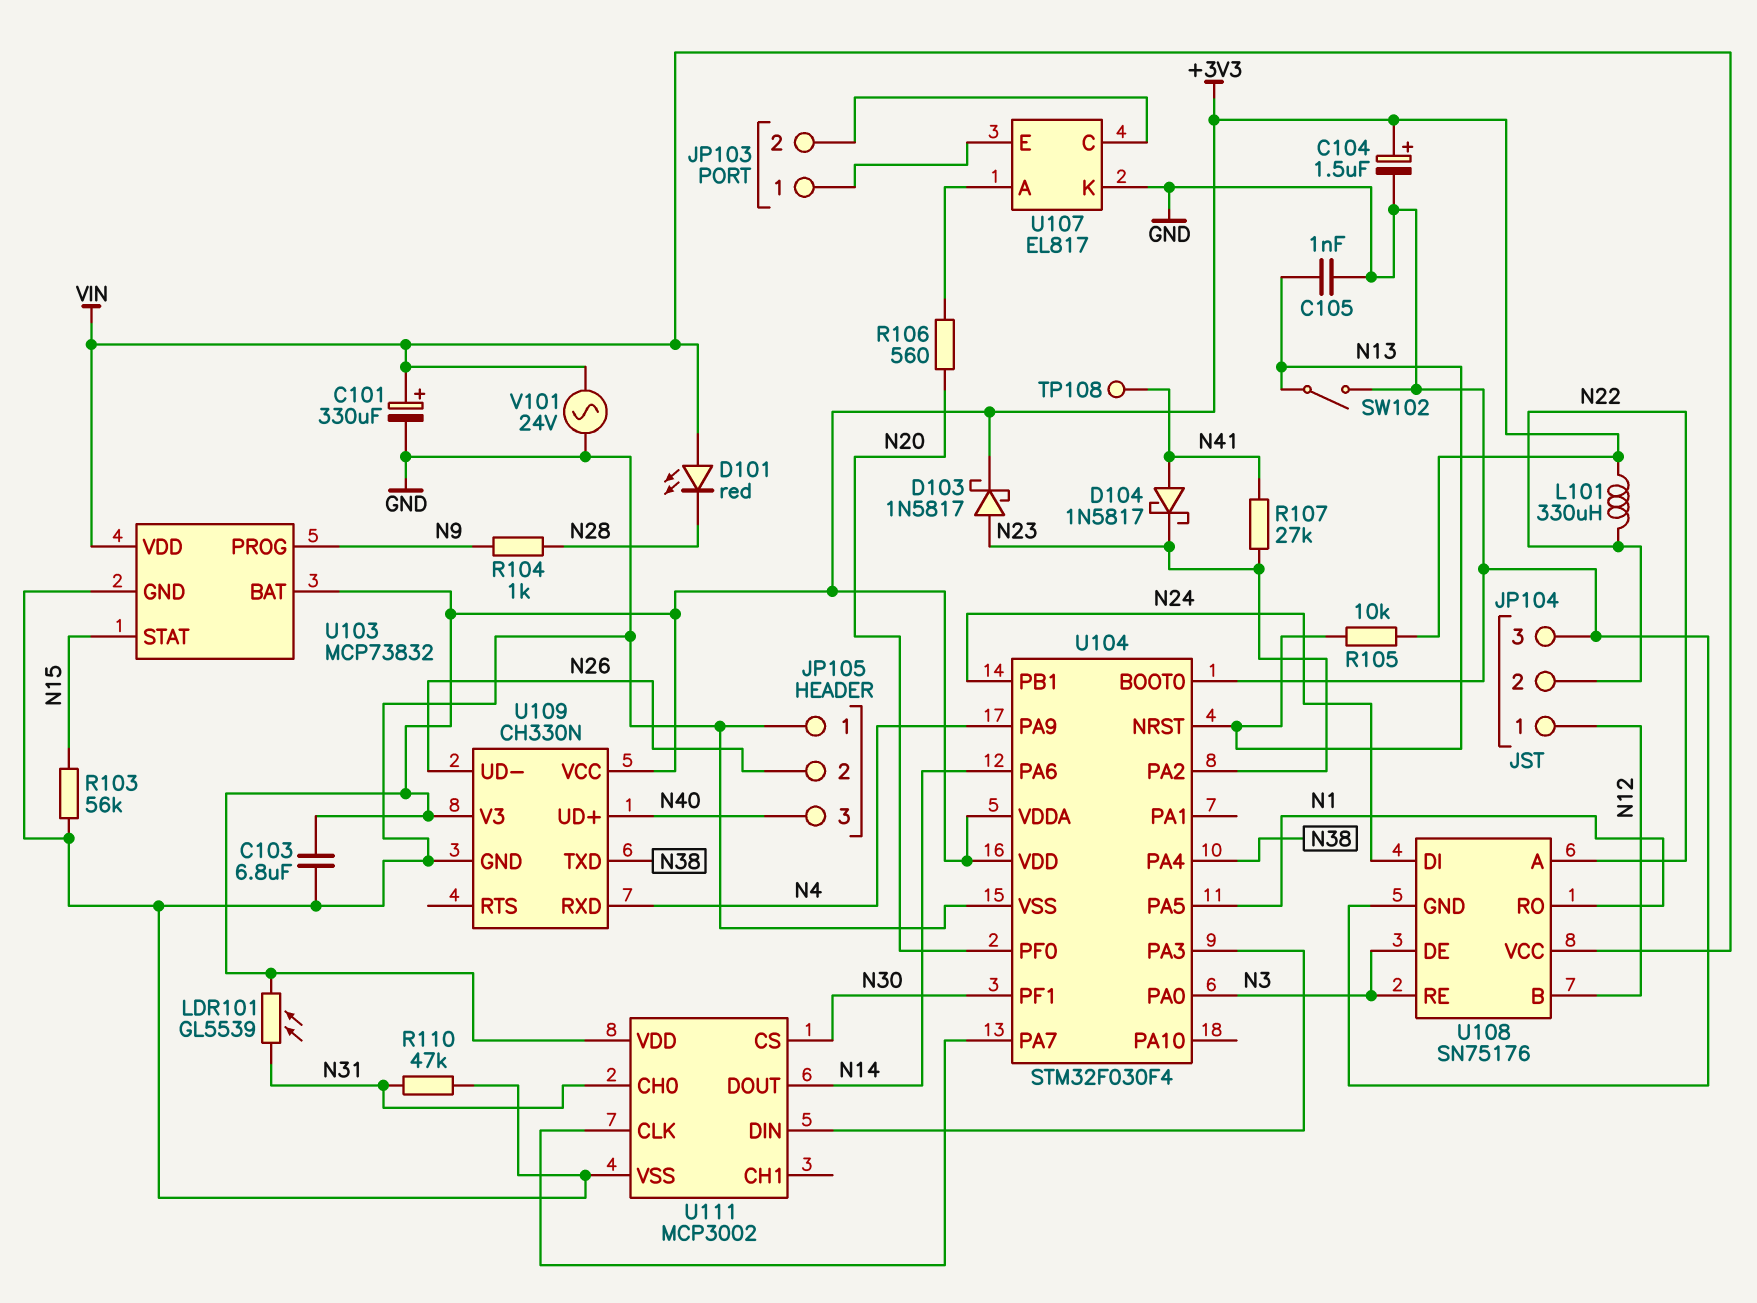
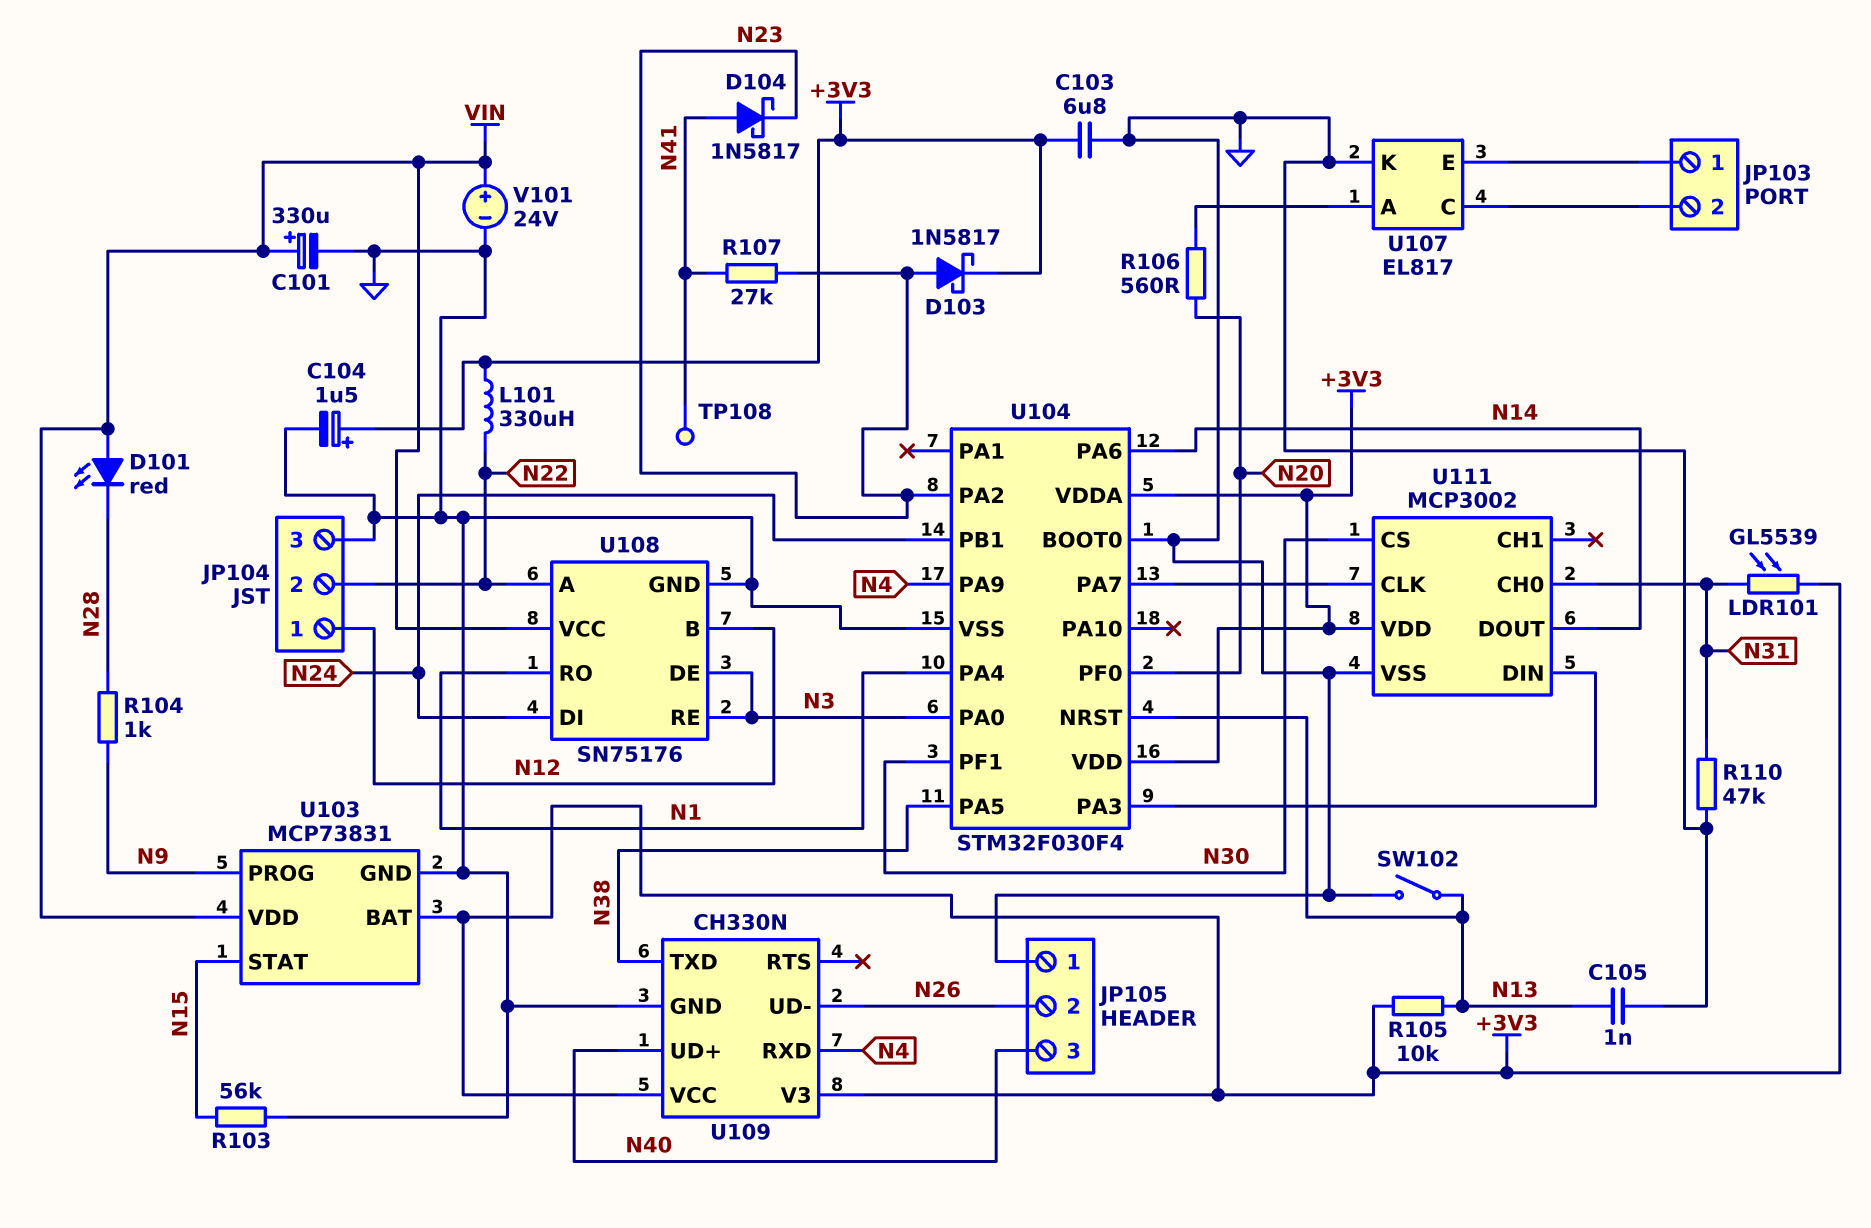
U103: MCP73832 -> MCP73831
U104 pin PA4: N38 -> N1
U104 pin PA5: N1 -> N38
V101: AC 24V (GND, VIN) -> 24V (plus VIN, minus GND)

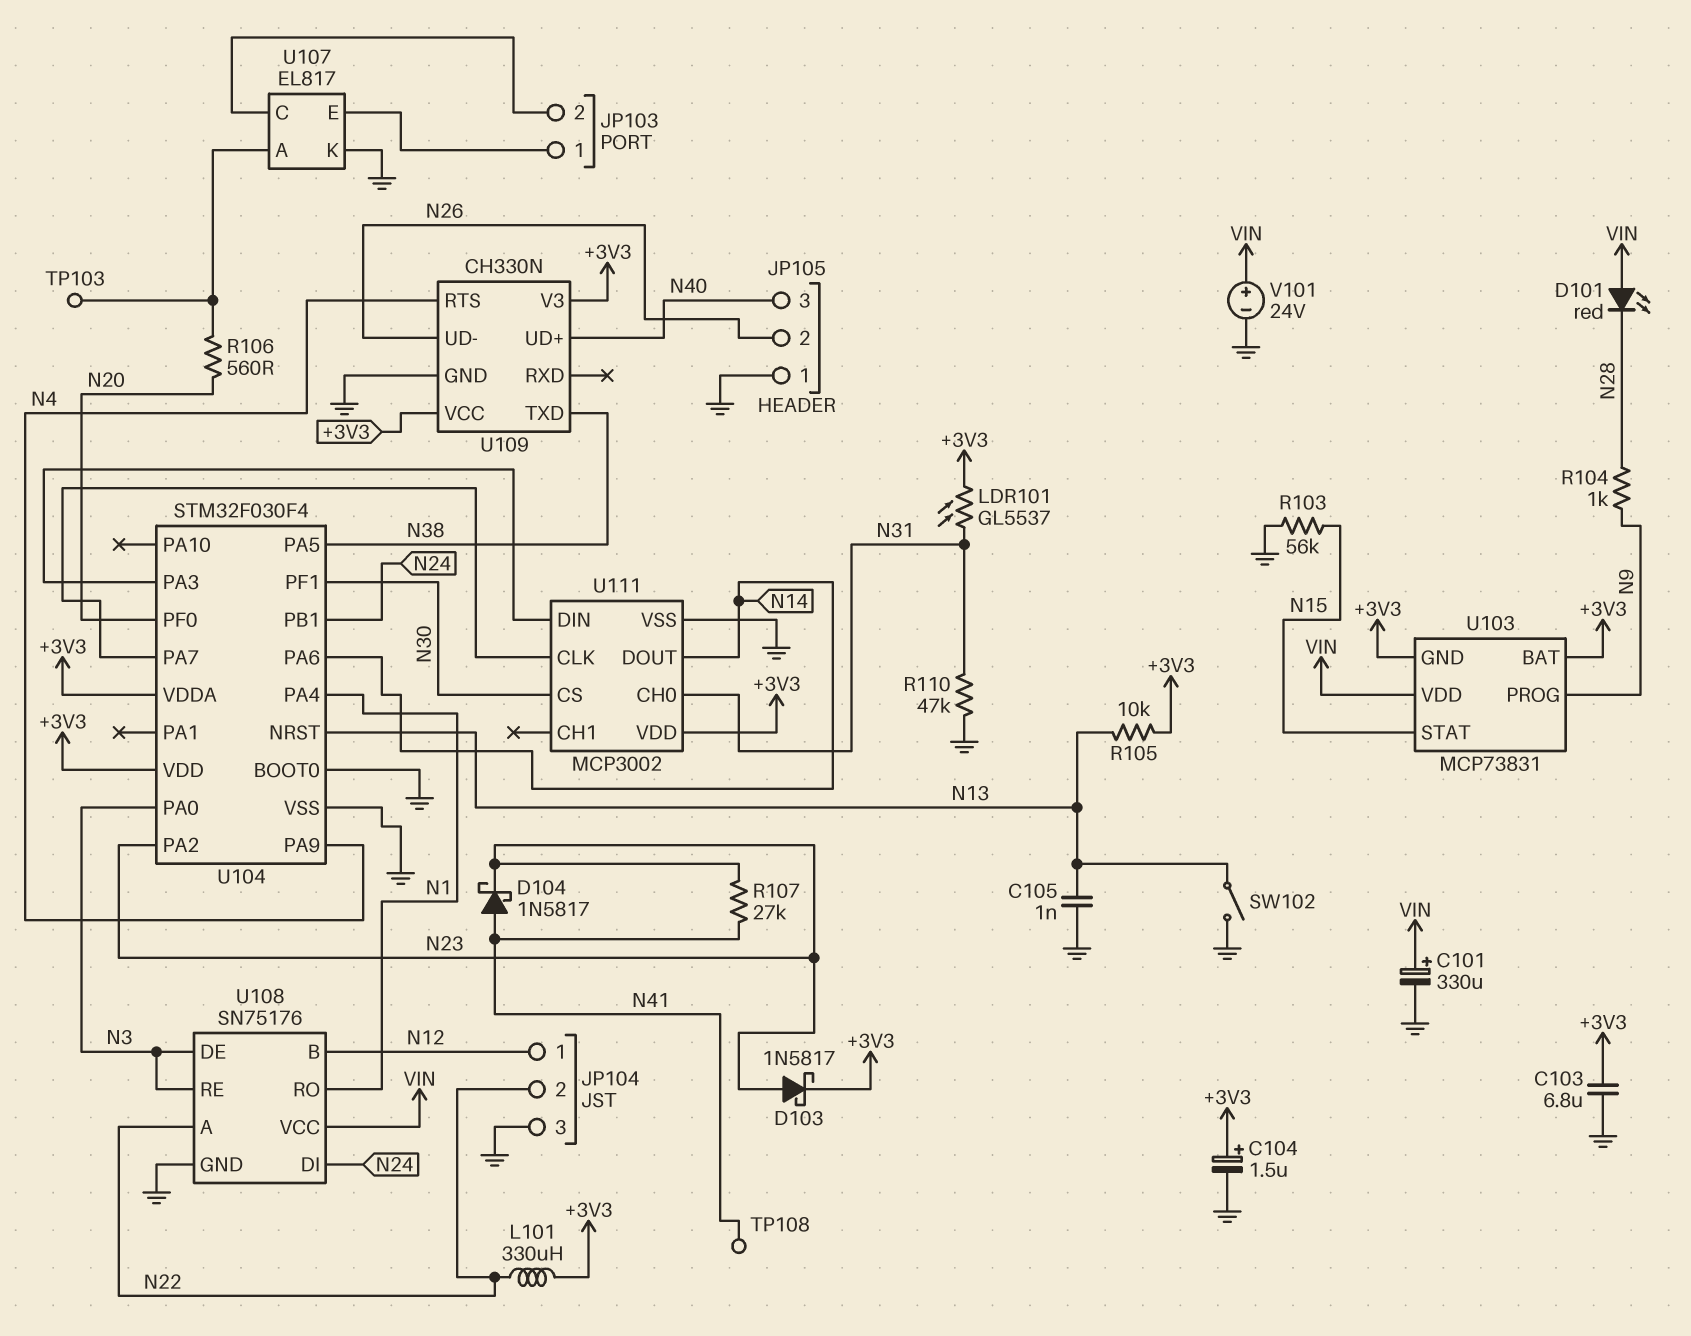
LDR101: GL5539 (+3V3, N31) -> GL5537 (+3V3, N31)
TP103: none -> test point (U107/A)
U103 pin GND: GND -> +3V3
U109 pin RTS: none -> N4
U109 pin RXD: N4 -> none

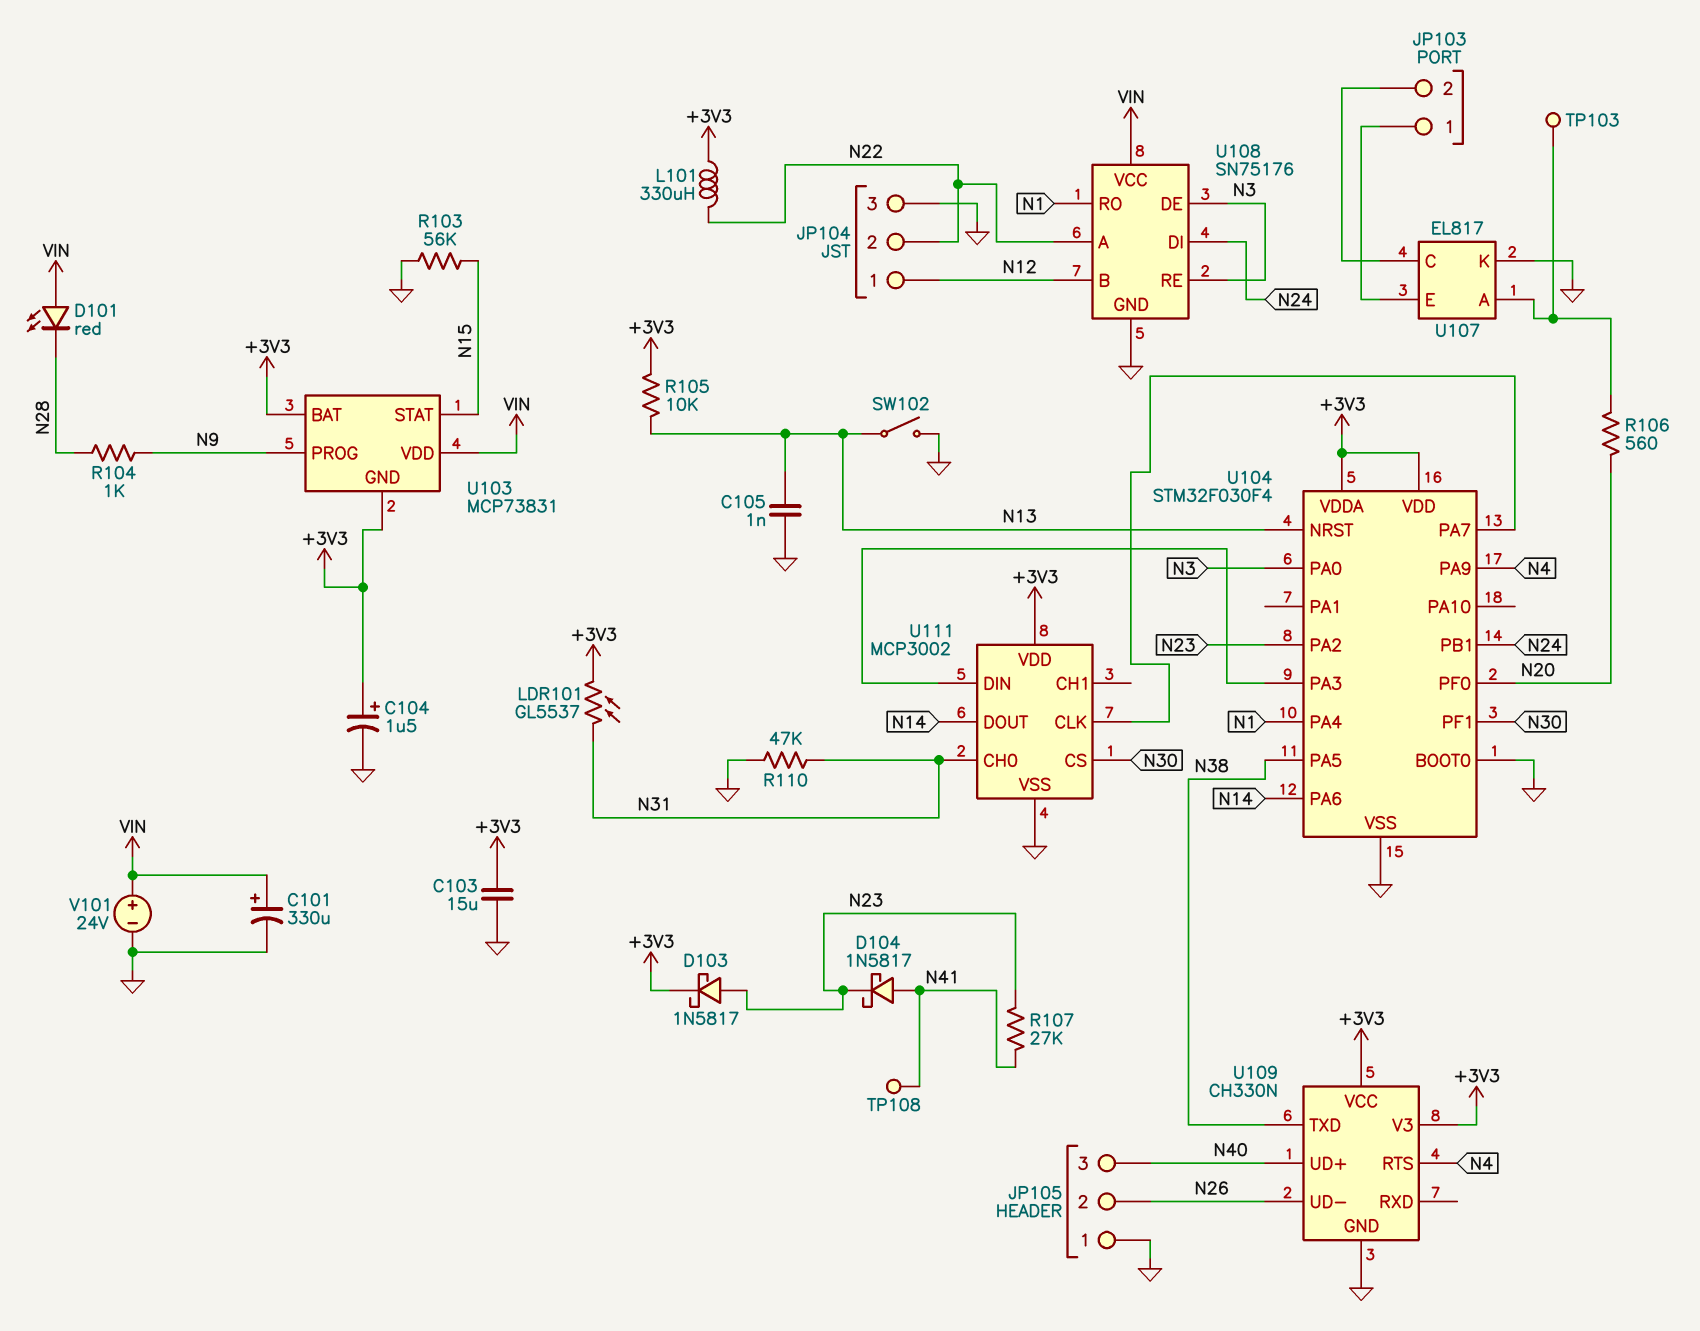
C103: 6.8uF (+3V3, GND) -> 15uF (+3V3, GND)

